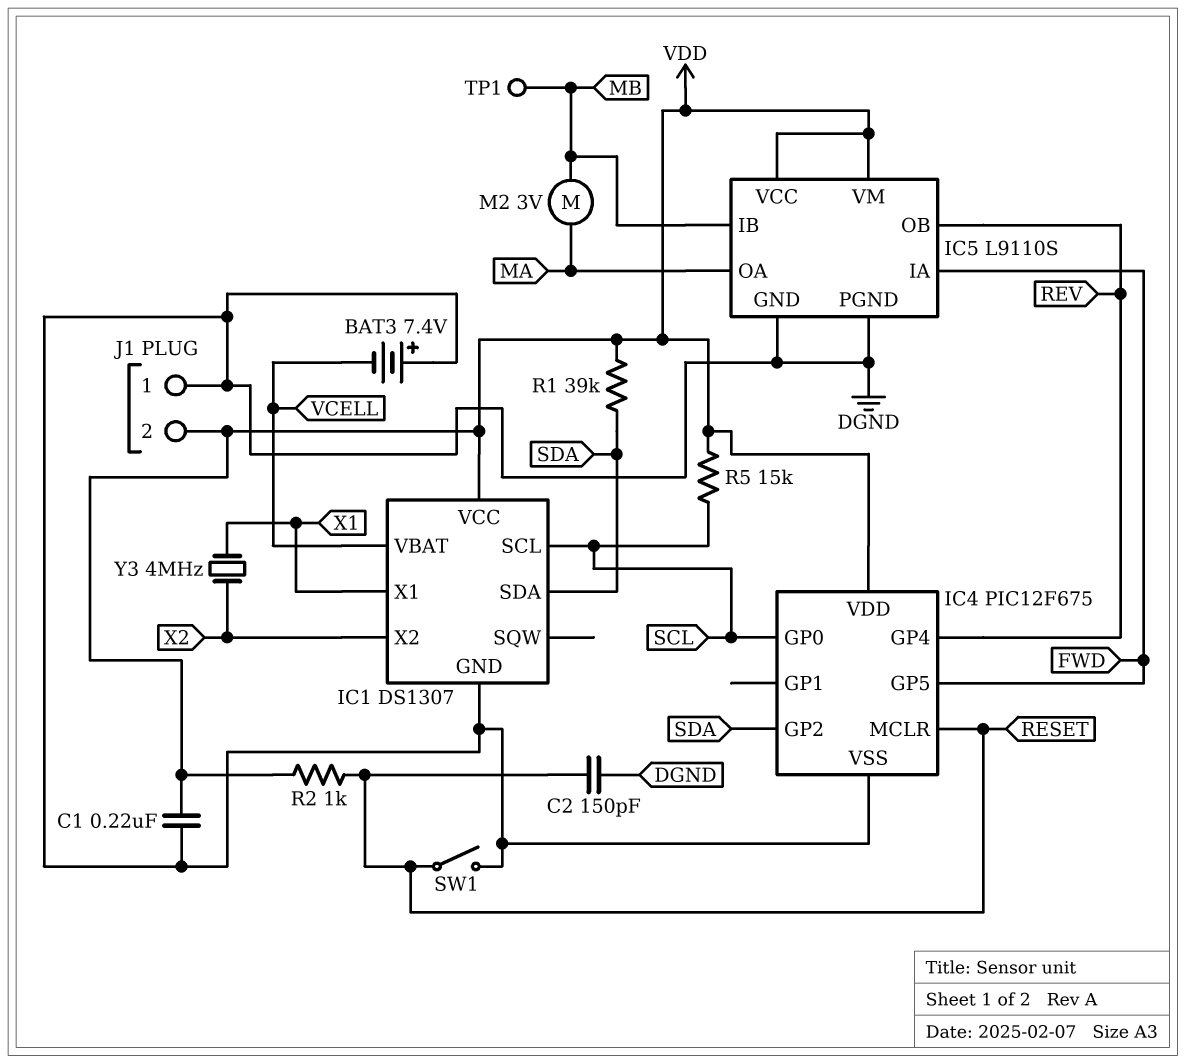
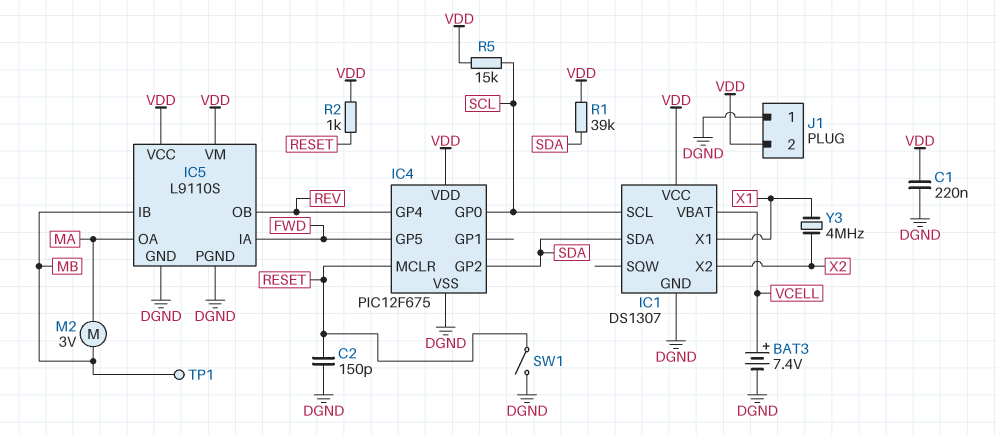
BAT3: 7.4V (plus DGND, minus VCELL) -> 7.4V (plus VCELL, minus DGND)

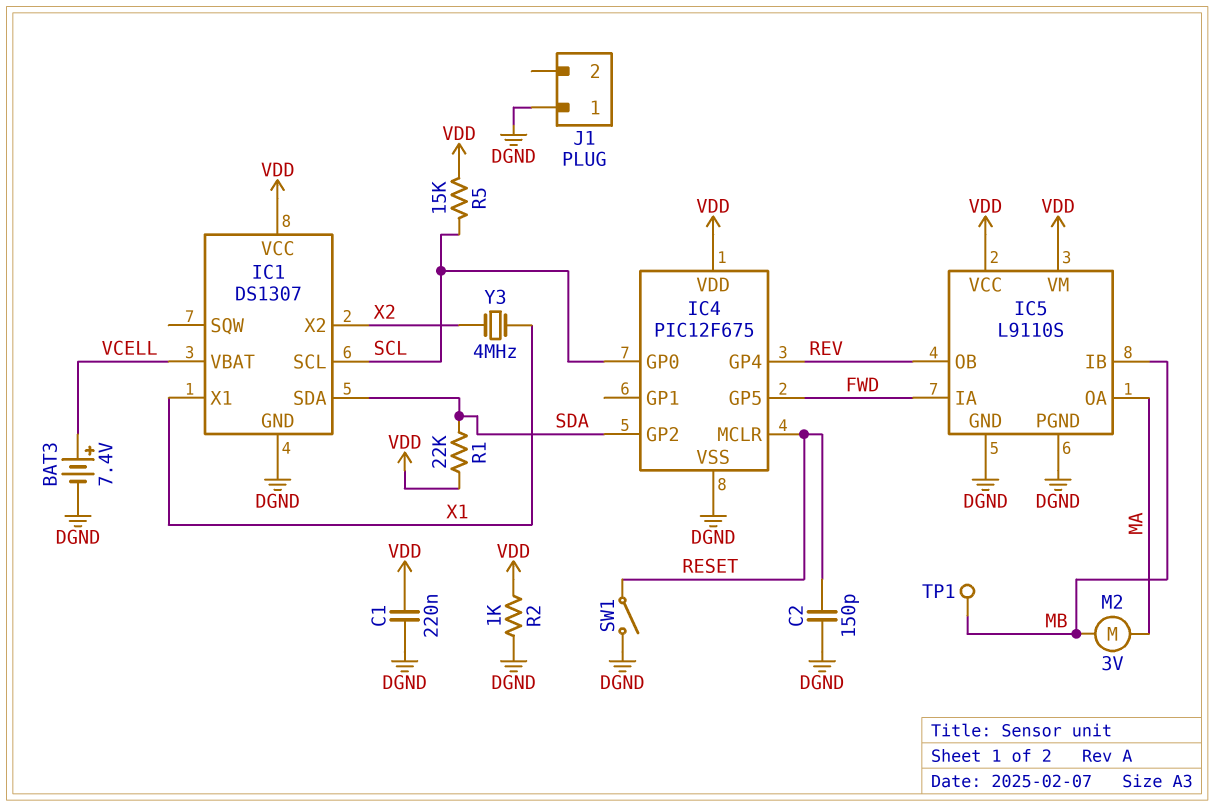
J1 pin 2: VDD -> none
R1: 39k (SDA, VDD) -> 22k (SDA, VDD)
R2: 1k (RESET, VDD) -> 1k (DGND, VDD)

